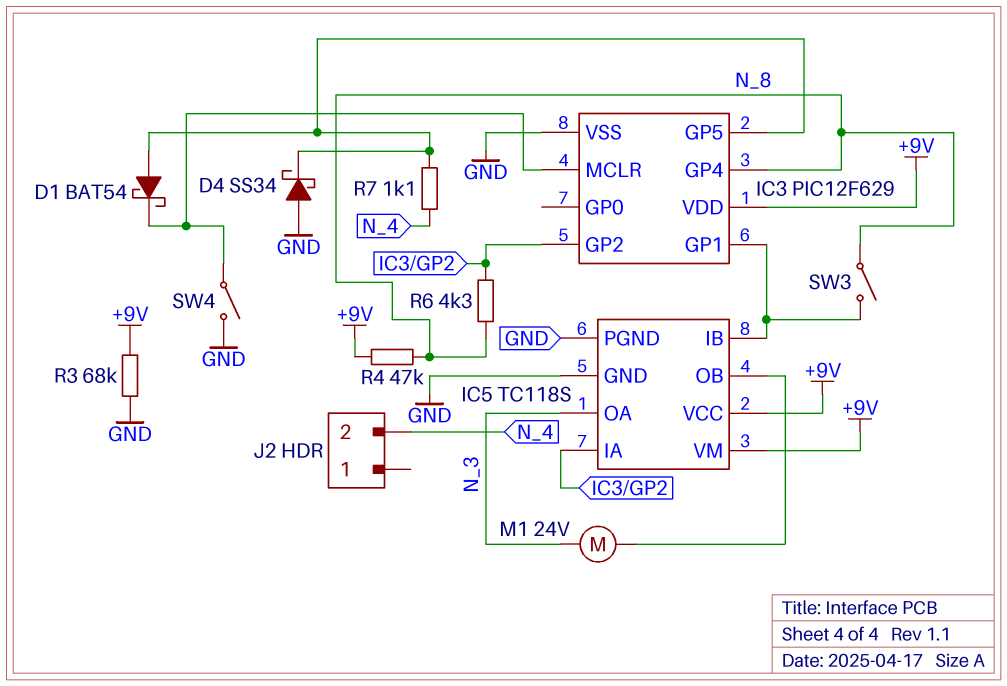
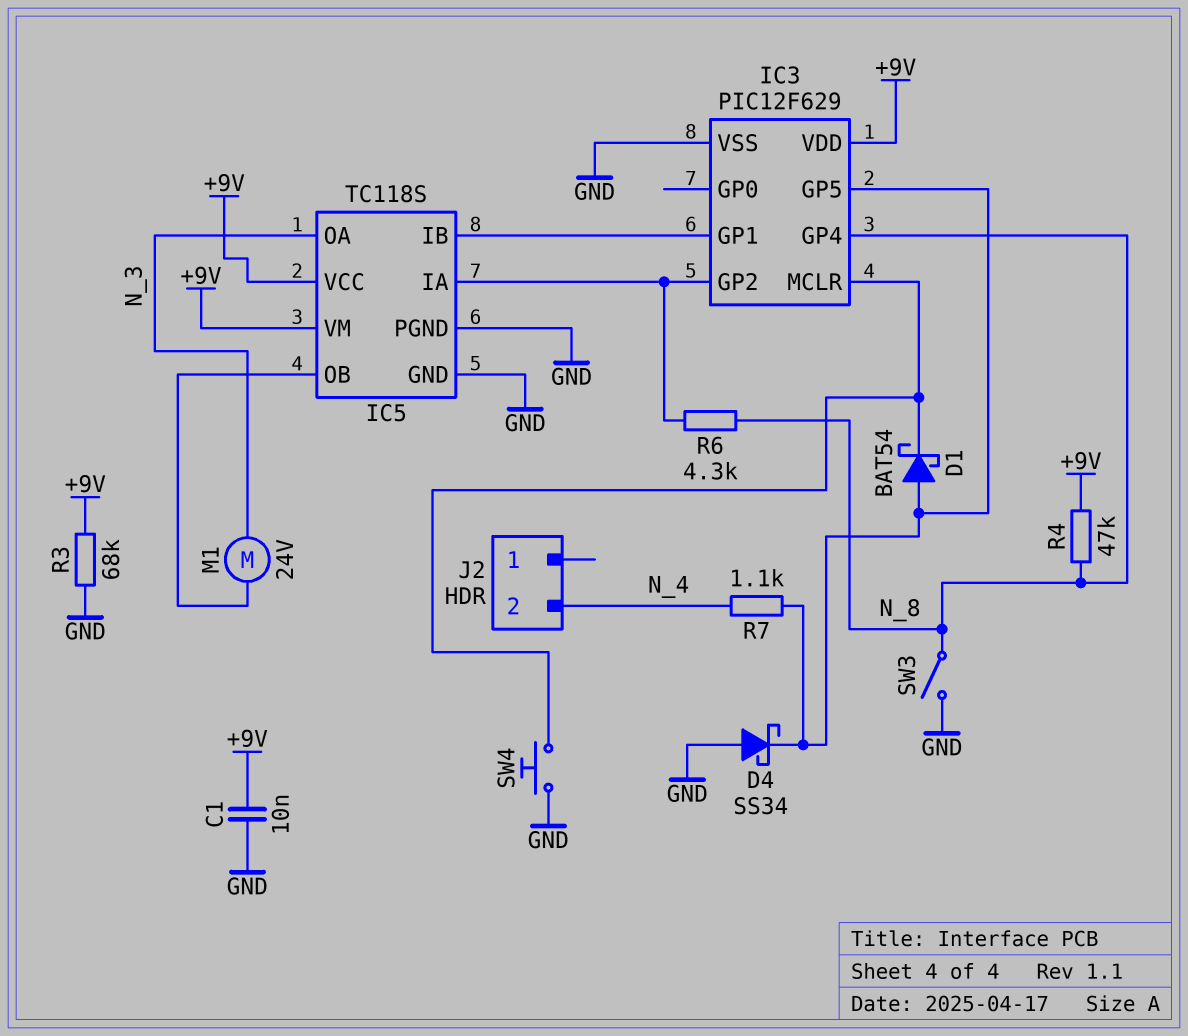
C1: none -> 10nF (+9V, GND)
SW3: switch (IC3/GP1, N_8) -> switch (GND, N_8)
SW4: switch (GND, IC3/MCLR) -> button (GND, IC3/MCLR)

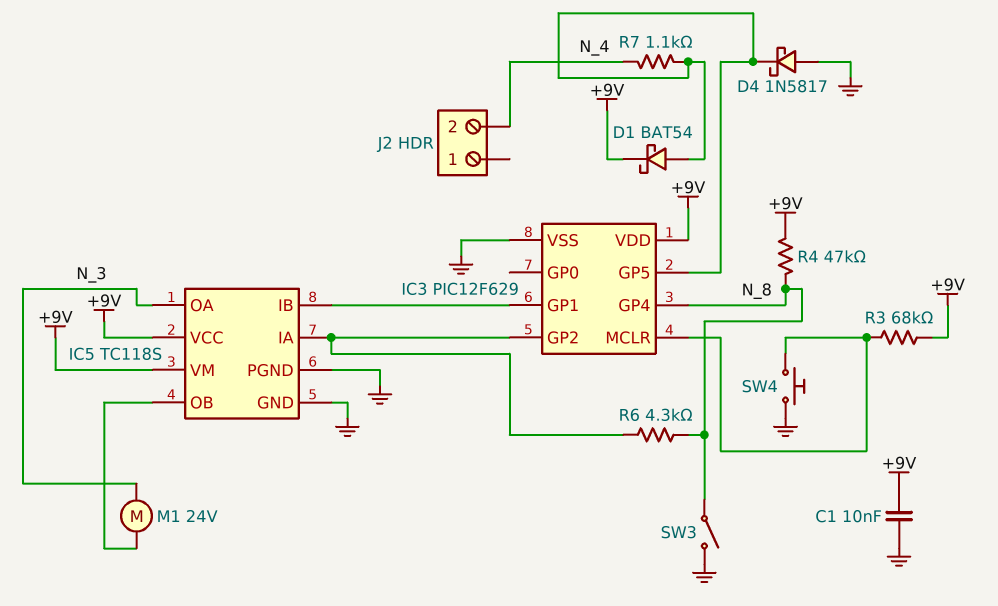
D1: schottky BAT54 (A IC3/GP5, K IC3/MCLR) -> schottky BAT54 (A IC3/GP5, K +9V)
D4: schottky SS34 (A GND, K IC3/GP5) -> schottky 1N5817 (A GND, K IC3/GP5)
R3: 68k (+9V, GND) -> 68k (+9V, IC3/MCLR)

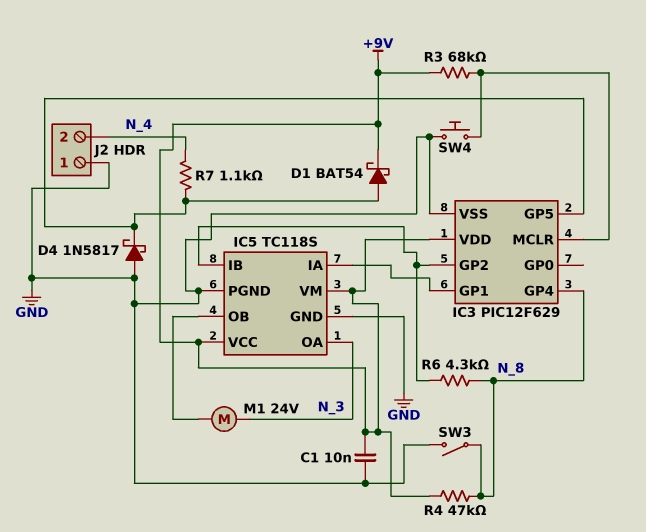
IC5 pin IA: IC3/GP2 -> IC3/GP1
IC5 pin IB: IC3/GP1 -> IC3/GP2
J2 pin 1: none -> GND

